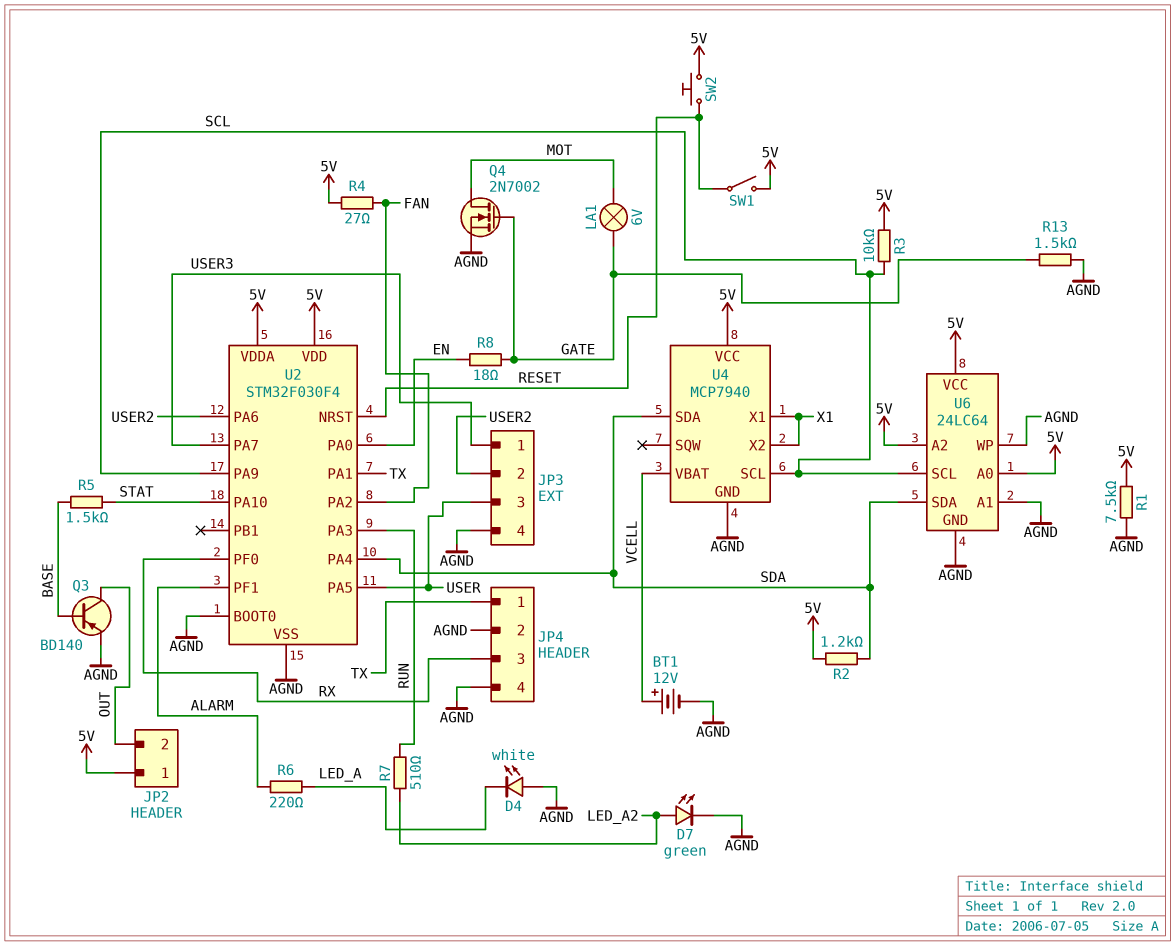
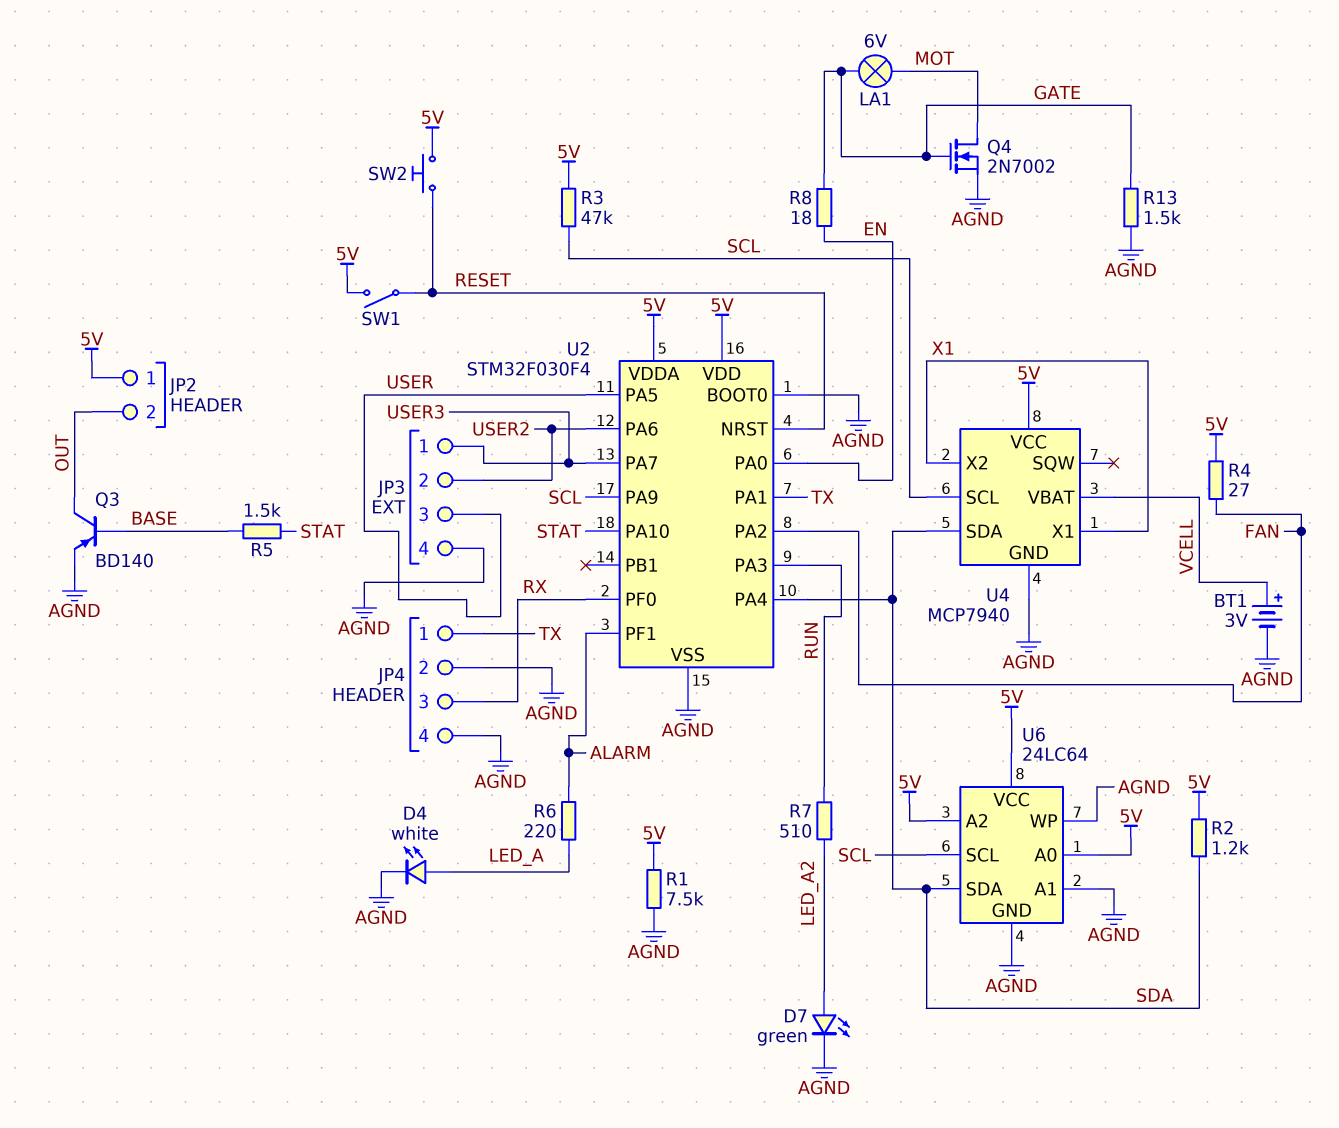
BT1: 12V (plus VCELL, minus AGND) -> 3V (plus VCELL, minus AGND)
D4: LED white (A AGND, K LED_A) -> LED white (A LED_A, K AGND)
R3: 10k (5V, SCL) -> 47k (5V, SCL)

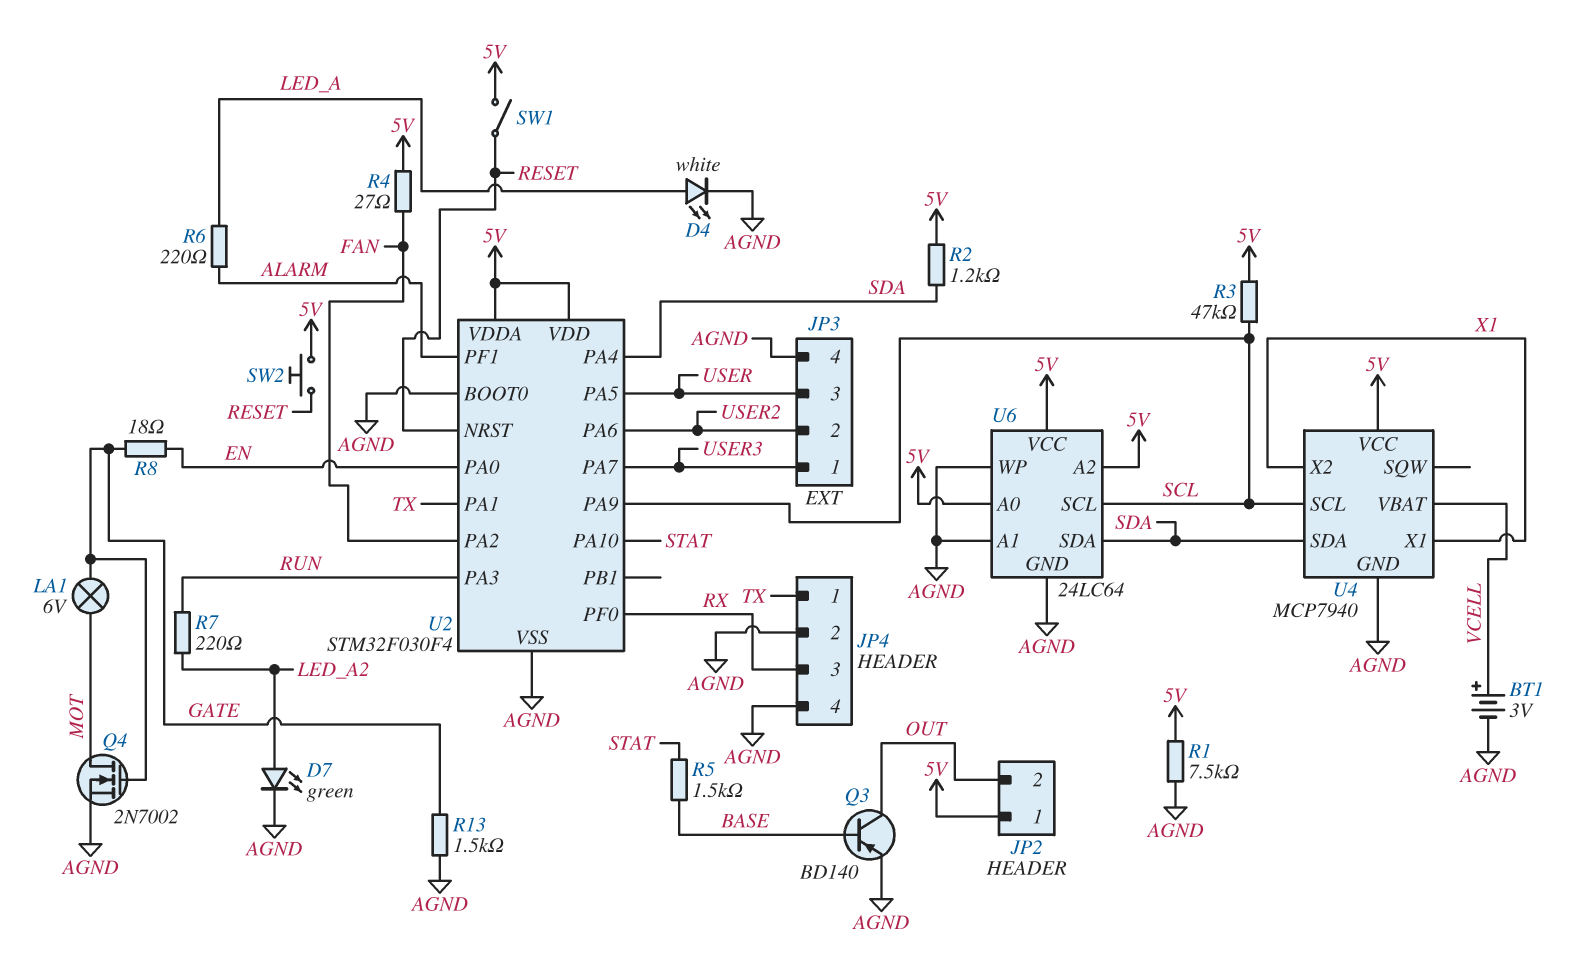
R7: 510 (LED_A2, RUN) -> 220 (LED_A2, RUN)

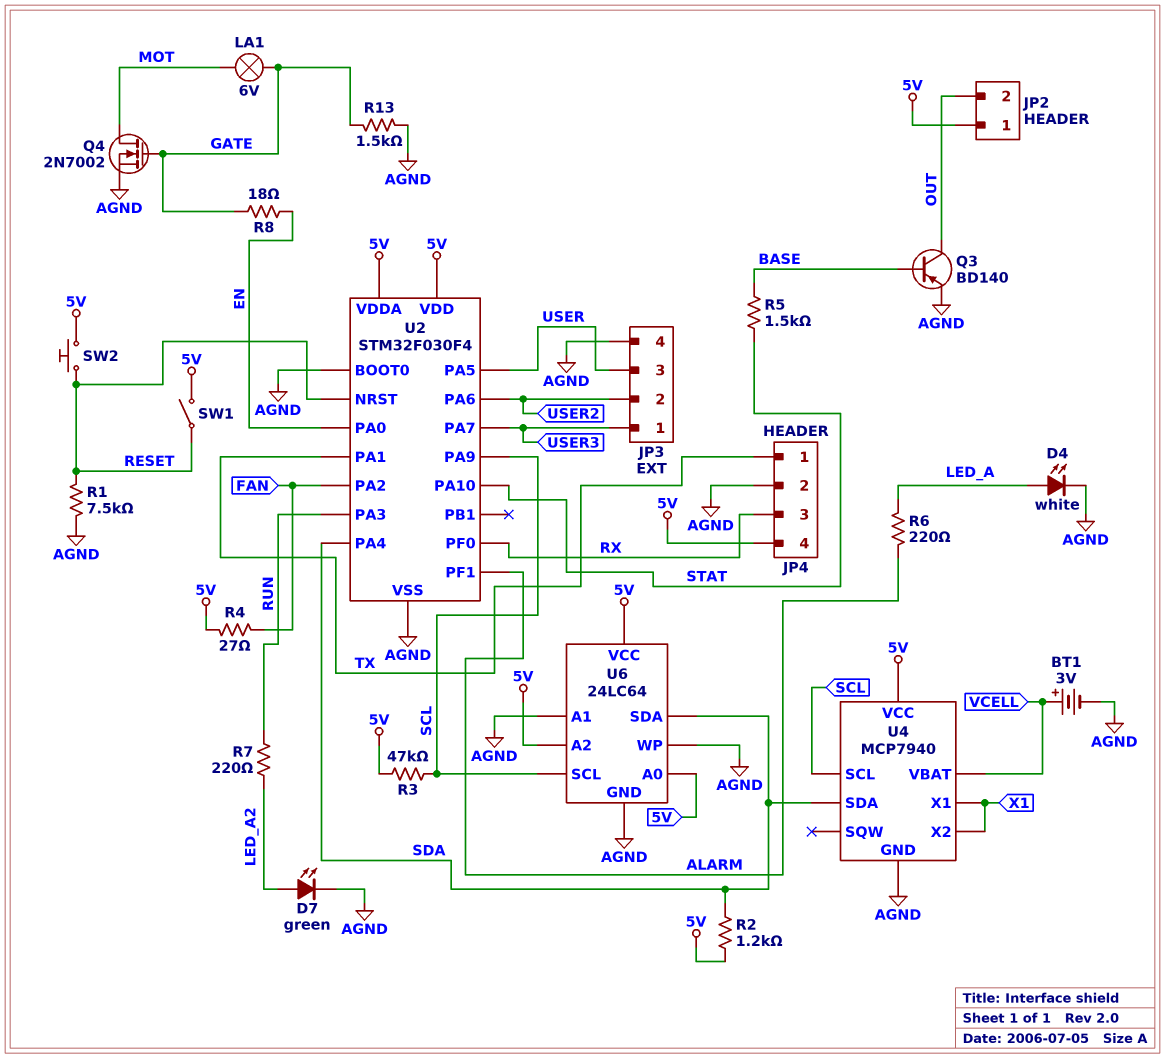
JP4 pin 4: AGND -> 5V
R1: 7.5k (5V, AGND) -> 7.5k (AGND, RESET)

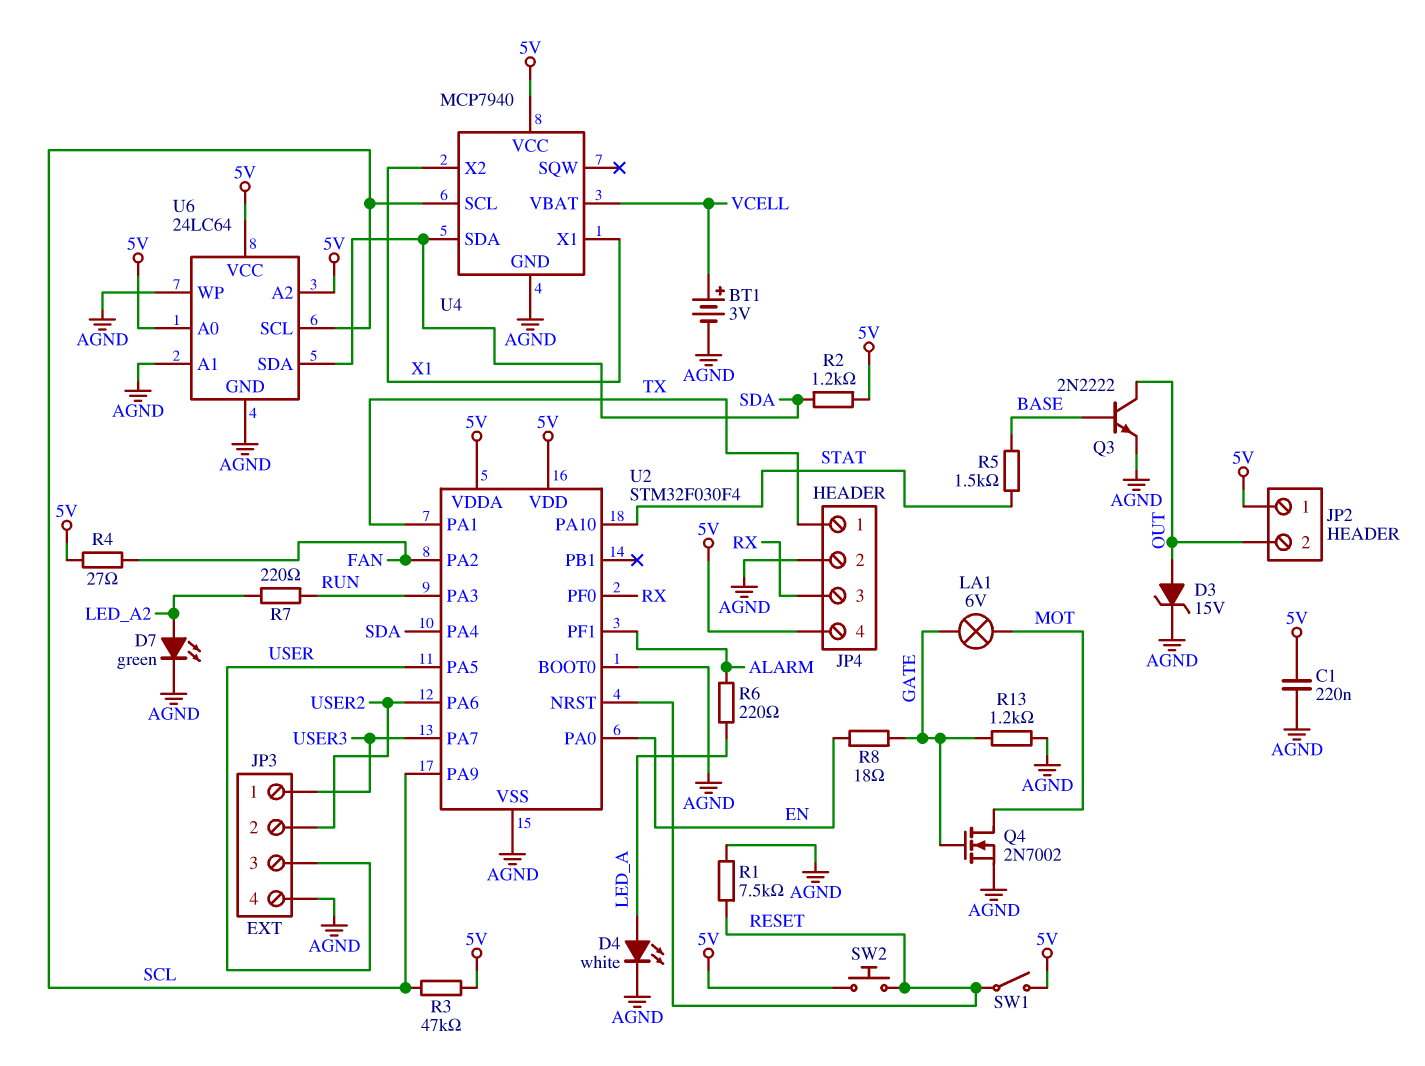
C1: none -> 220nF (5V, AGND)
D3: none -> zener 15V (A OUT, K AGND)
Q3: PNP BD140 (B BASE, C OUT, E AGND) -> NPN 2N2222 (B BASE, C OUT, E AGND)
R13: 1.5k (AGND, GATE) -> 1.2k (AGND, GATE)

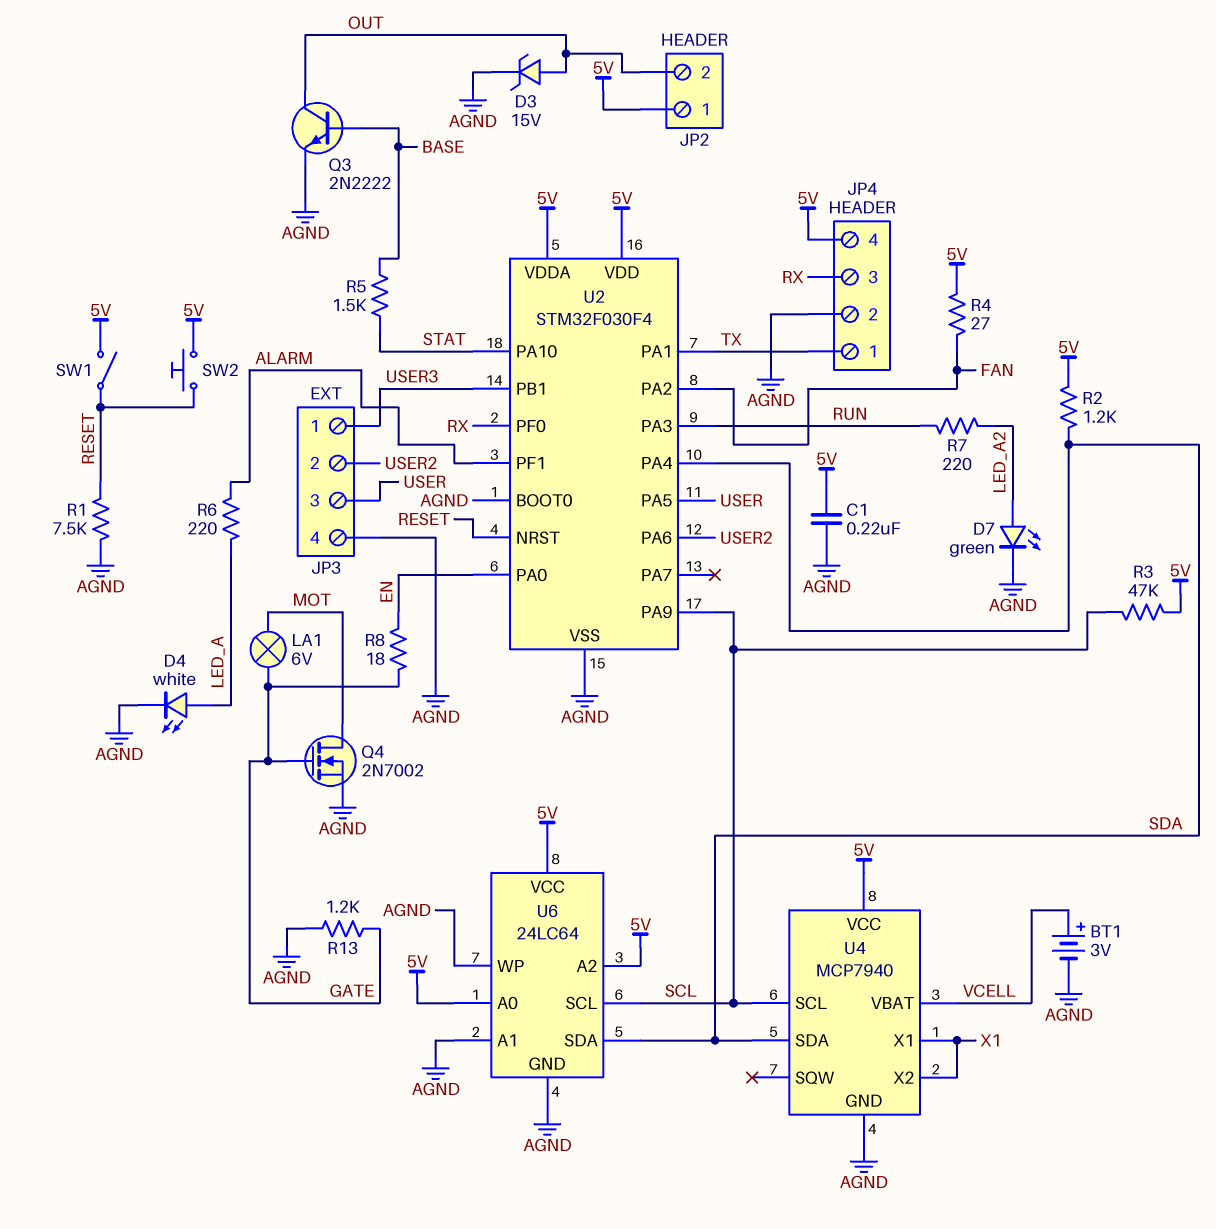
U2 pin PA7: USER3 -> none
U2 pin PB1: none -> USER3

